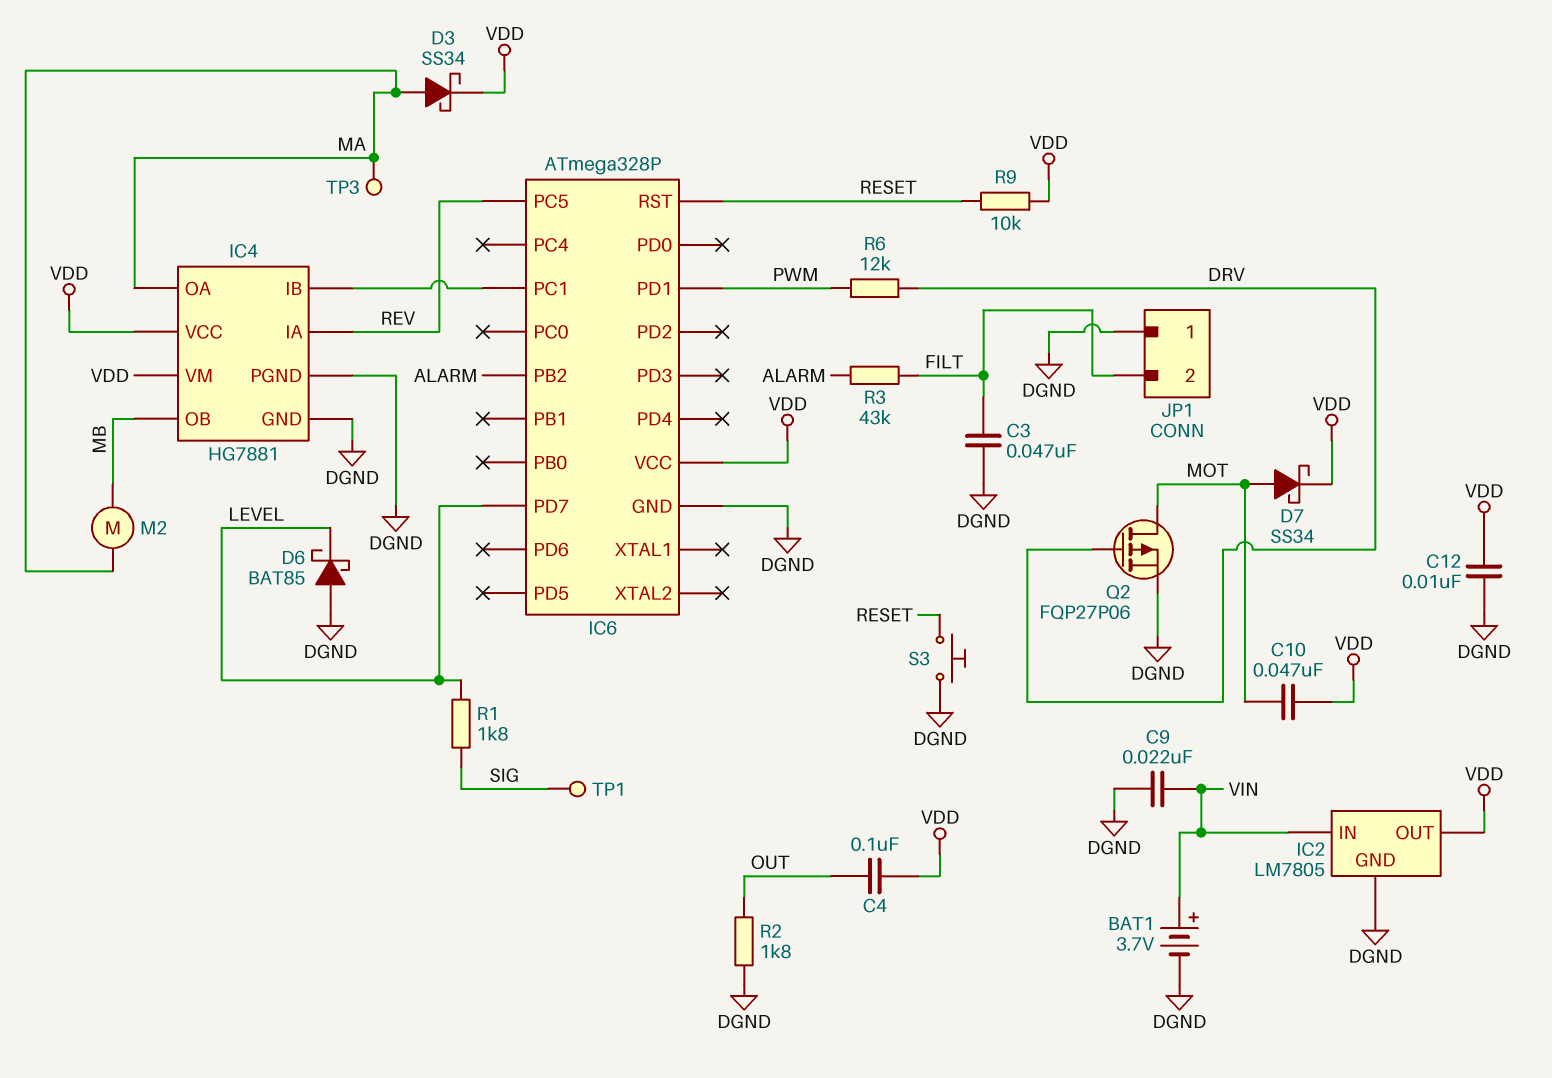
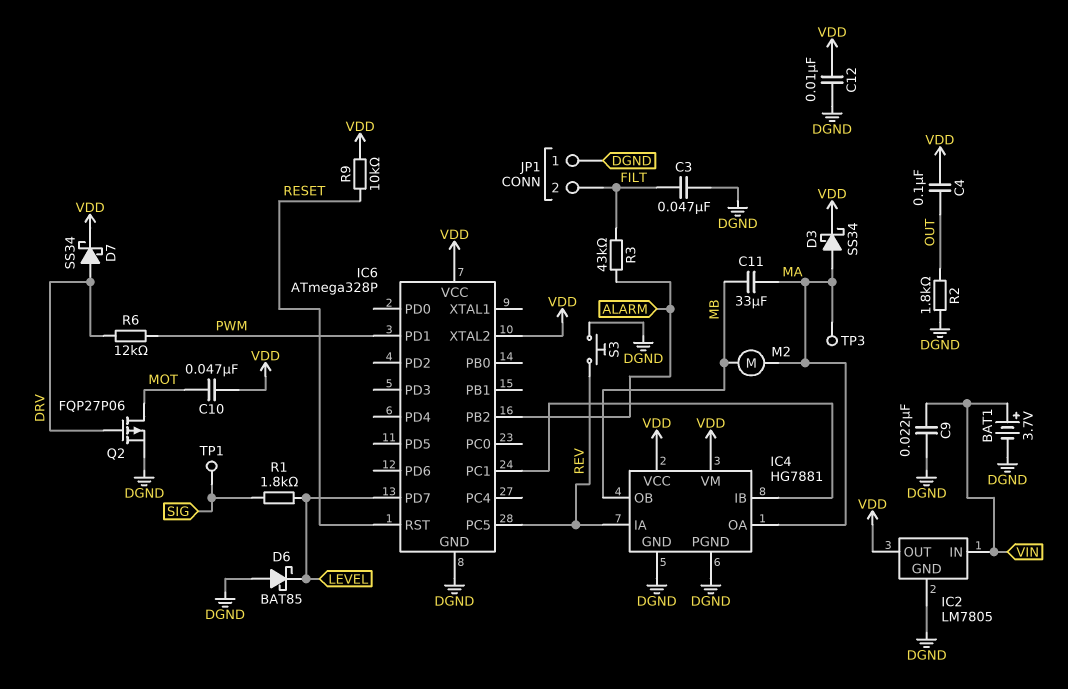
C11: none -> 33uF (MA, MB)
D7: schottky SS34 (A MOT, K VDD) -> schottky SS34 (A DRV, K VDD)
IC6 pin XTAL2: none -> VDD
S3: button (DGND, RESET) -> button (DGND, REV)

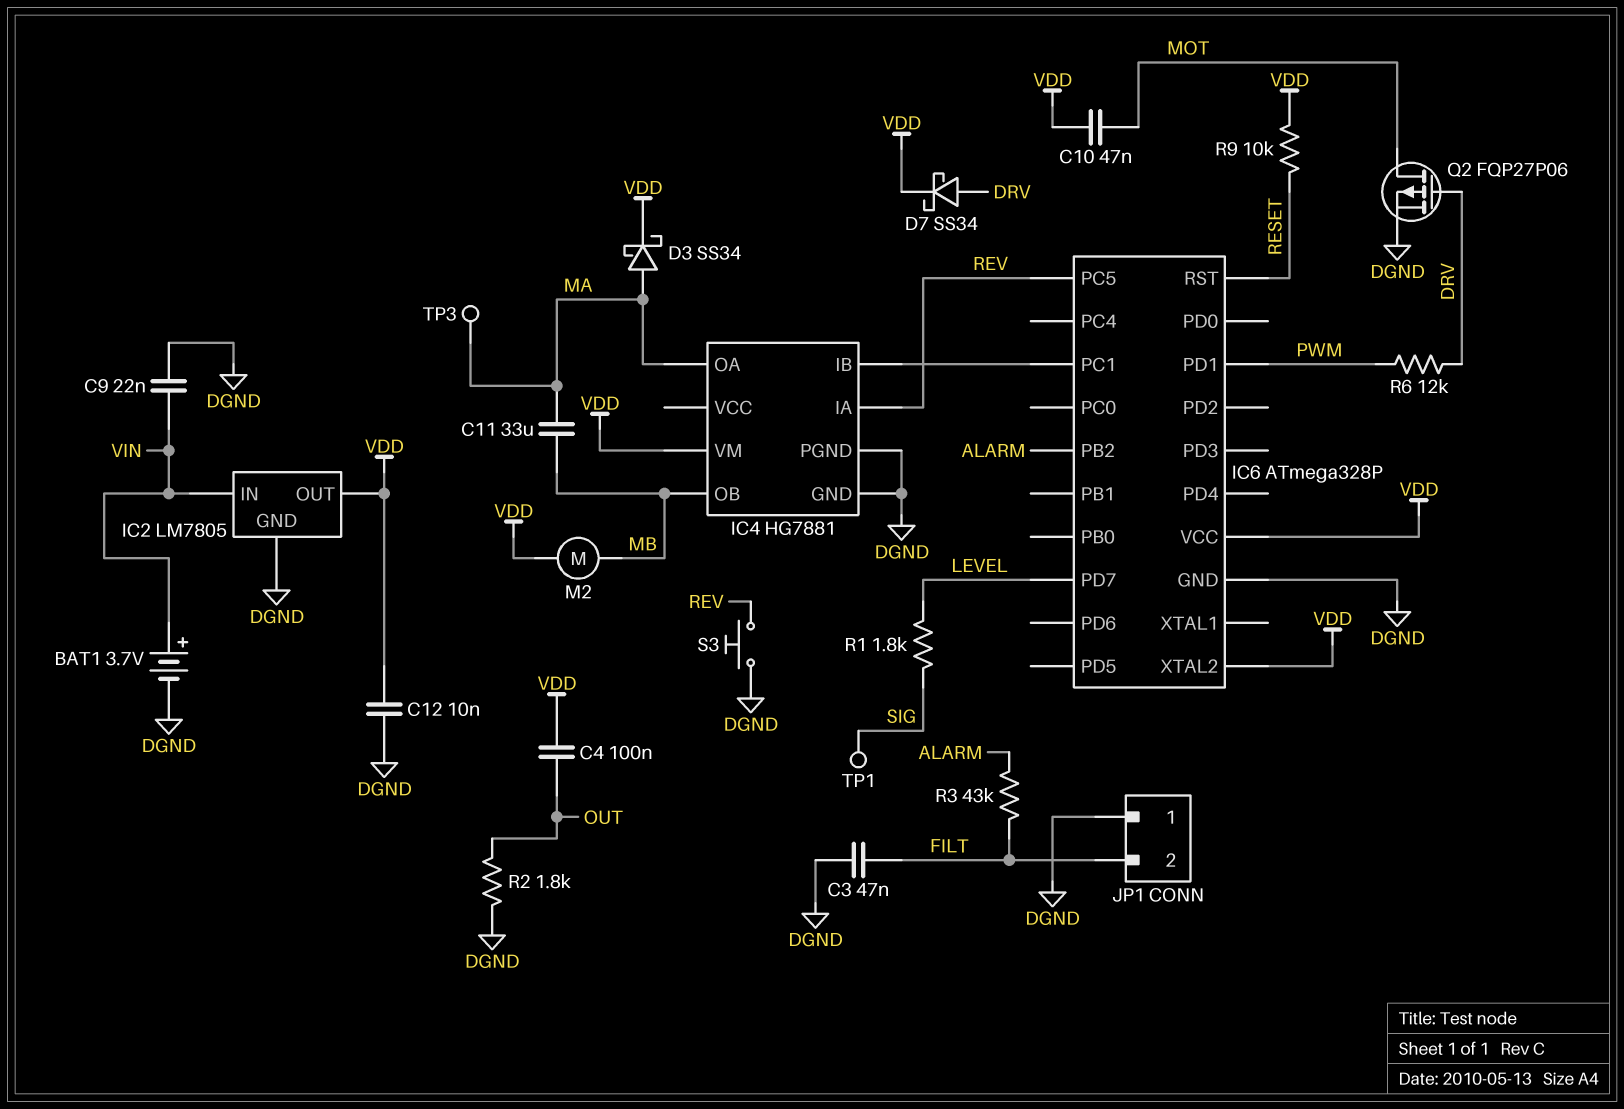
D6: schottky BAT85 (A DGND, K LEVEL) -> none
IC4 pin VCC: VDD -> none
M2: motor (MA, MB) -> motor (MB, VDD)

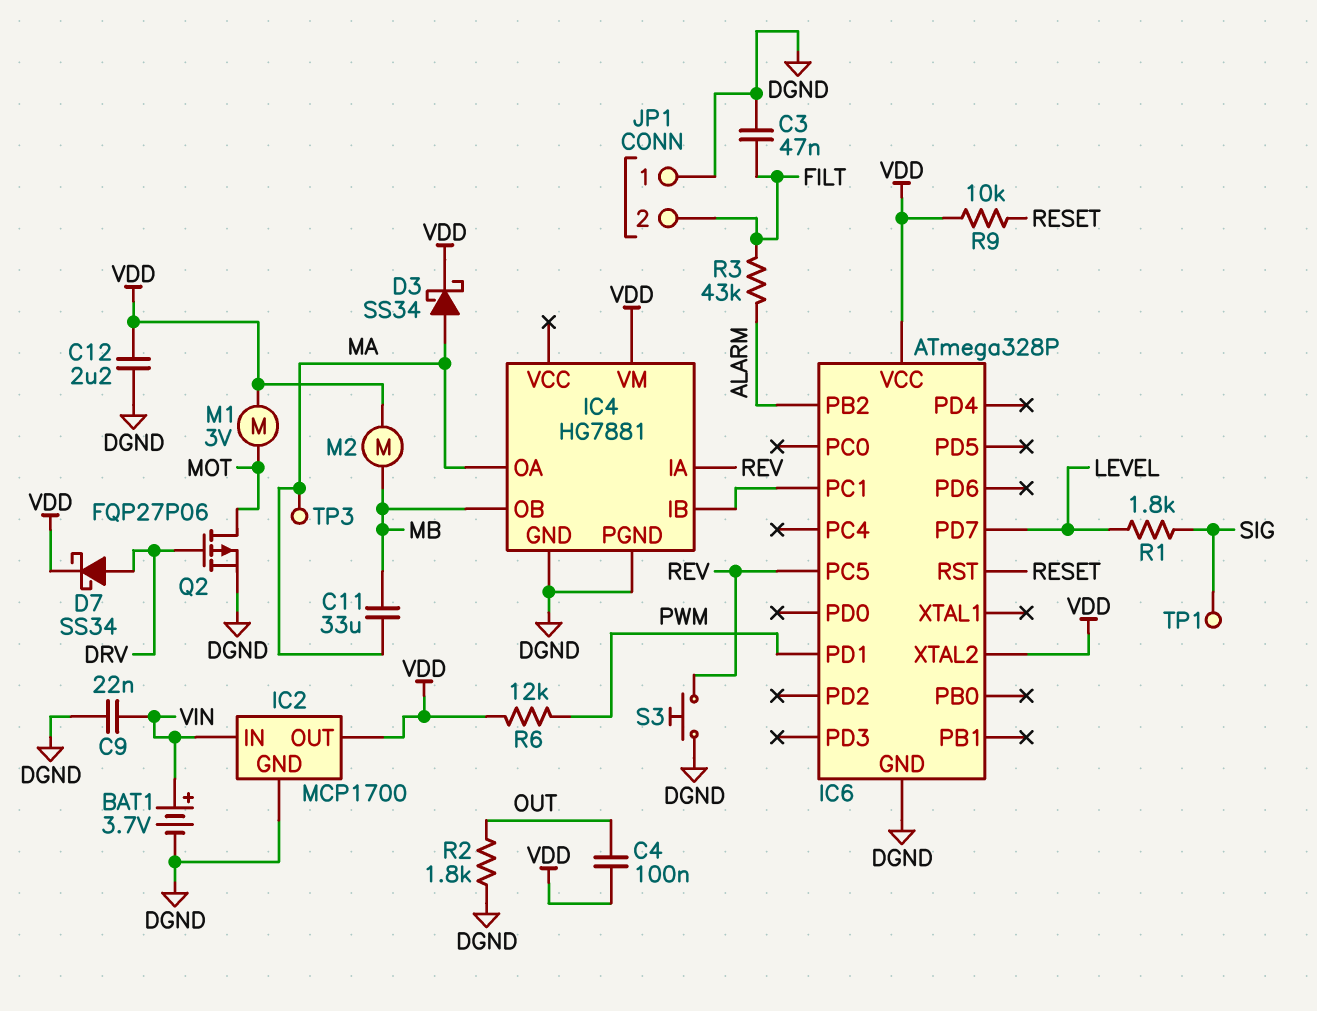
C10: 47nF (MOT, VDD) -> none
C12: 10nF (DGND, VDD) -> 2.2uF (DGND, VDD)
IC2: LM7805 -> MCP1700
M1: none -> motor 3V (MOT, VDD)
R6: 12k (DRV, PWM) -> 12k (PWM, VDD)

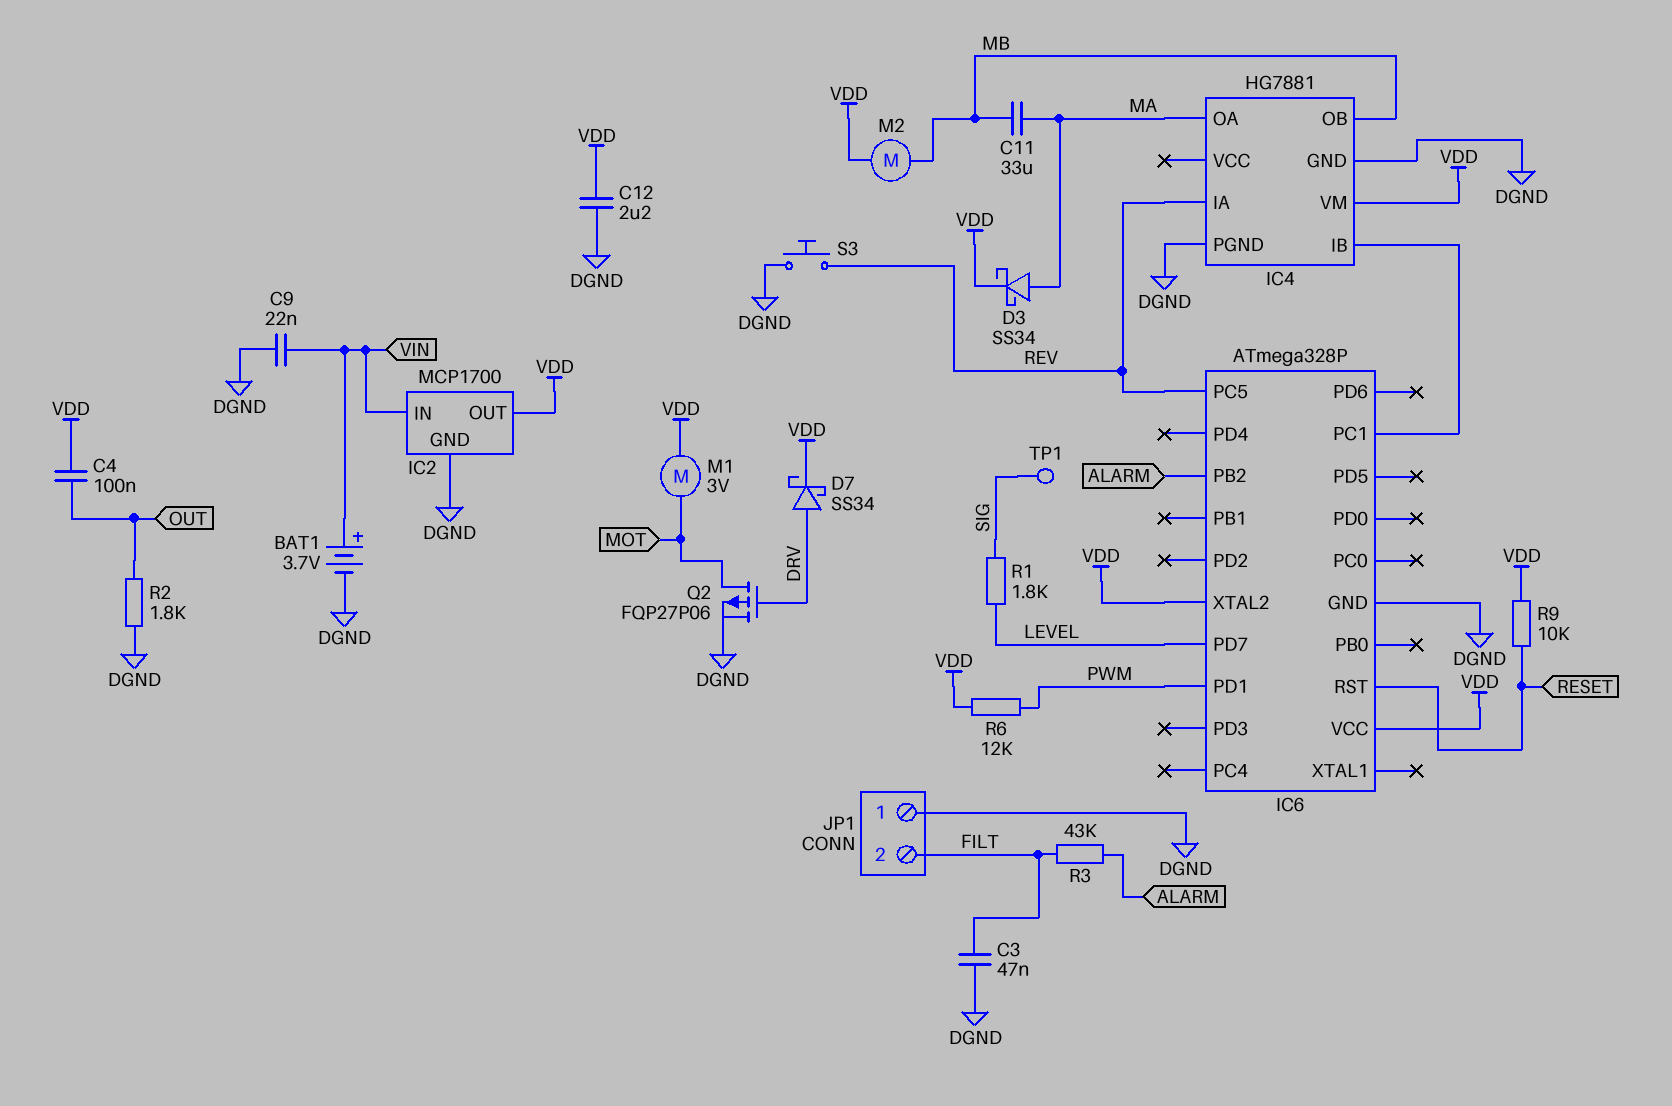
TP3: test point (MA) -> none

